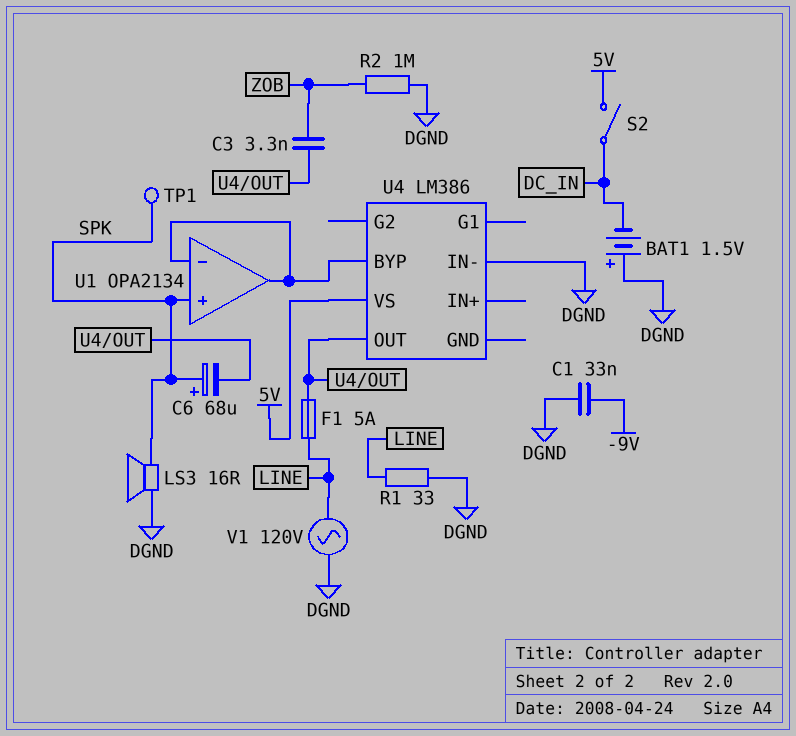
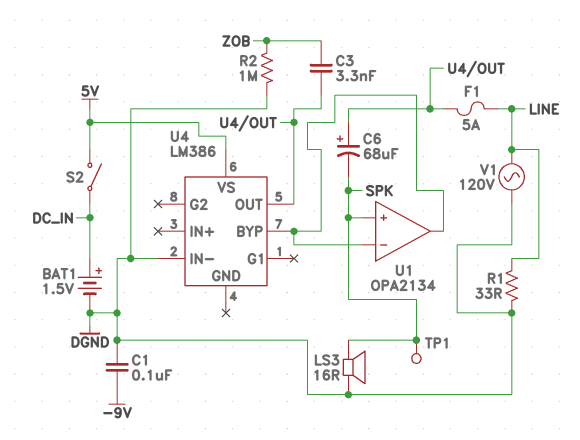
BAT1: 1.5V (plus DGND, minus DC_IN) -> 1.5V (plus DC_IN, minus DGND)
C1: 33nF (-9V, DGND) -> 100nF (-9V, DGND)
C6: 68uF (plus SPK, minus U4/OUT) -> 68uF (plus U4/OUT, minus SPK)

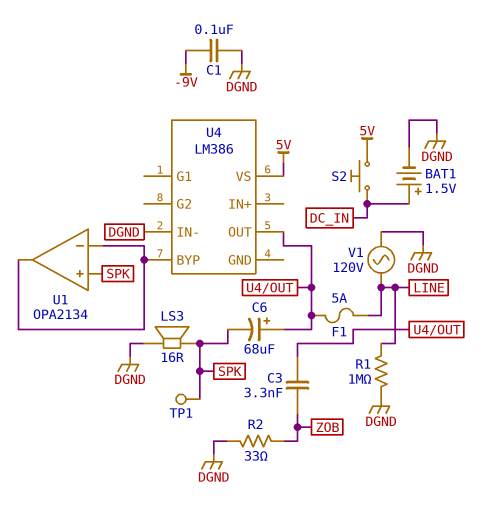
R1: 33 (DGND, LINE) -> 1M (DGND, LINE)
R2: 1M (DGND, ZOB) -> 33 (DGND, ZOB)
S2: switch (5V, DC_IN) -> button (5V, DC_IN)

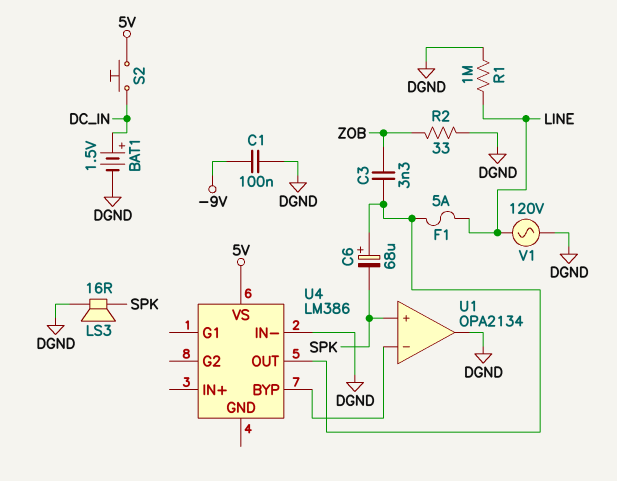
TP1: test point (SPK) -> none
U1 pin out: U1/in- -> DGND

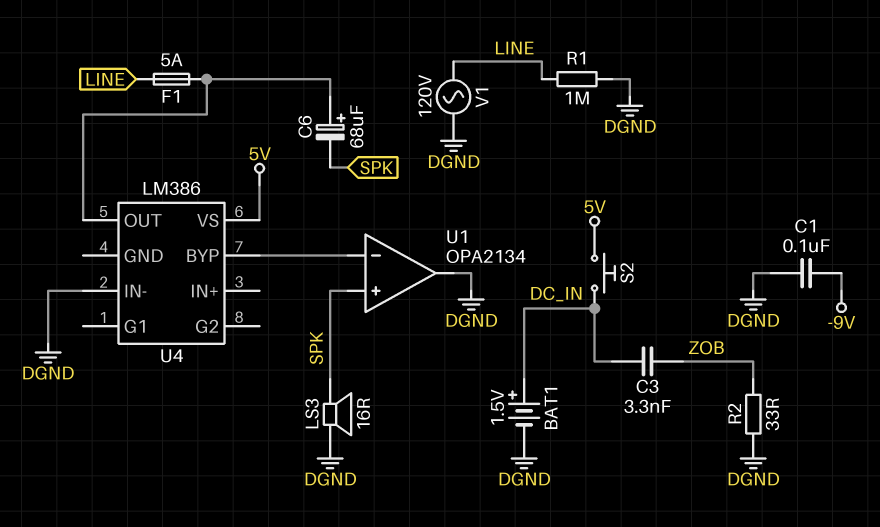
C3: 3.3nF (U4/OUT, ZOB) -> 3.3nF (DC_IN, ZOB)

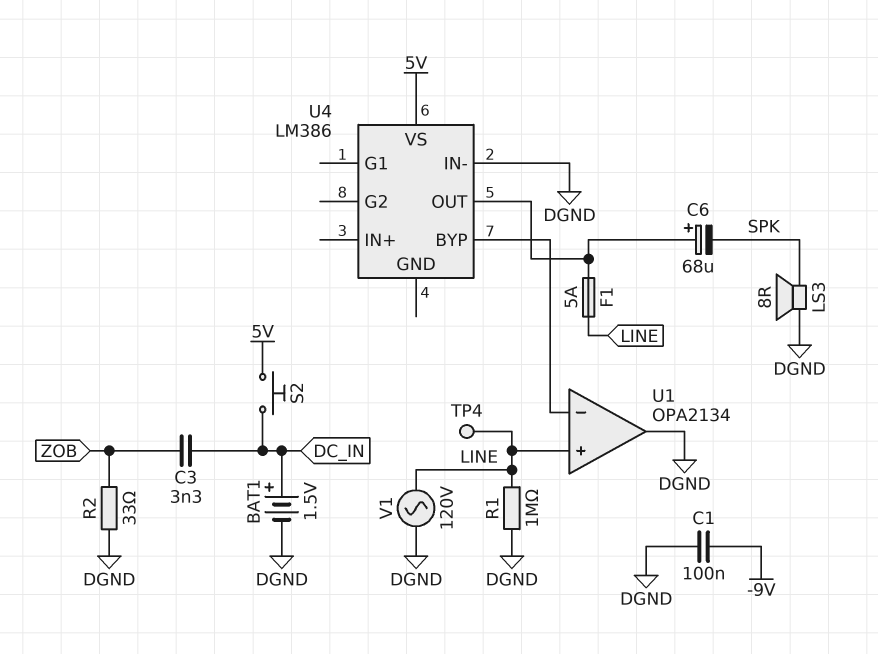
LS3: speaker 16R (DGND, SPK) -> speaker 8R (DGND, SPK)
TP4: none -> test point (LINE)
U1 pin in+: SPK -> LINE

